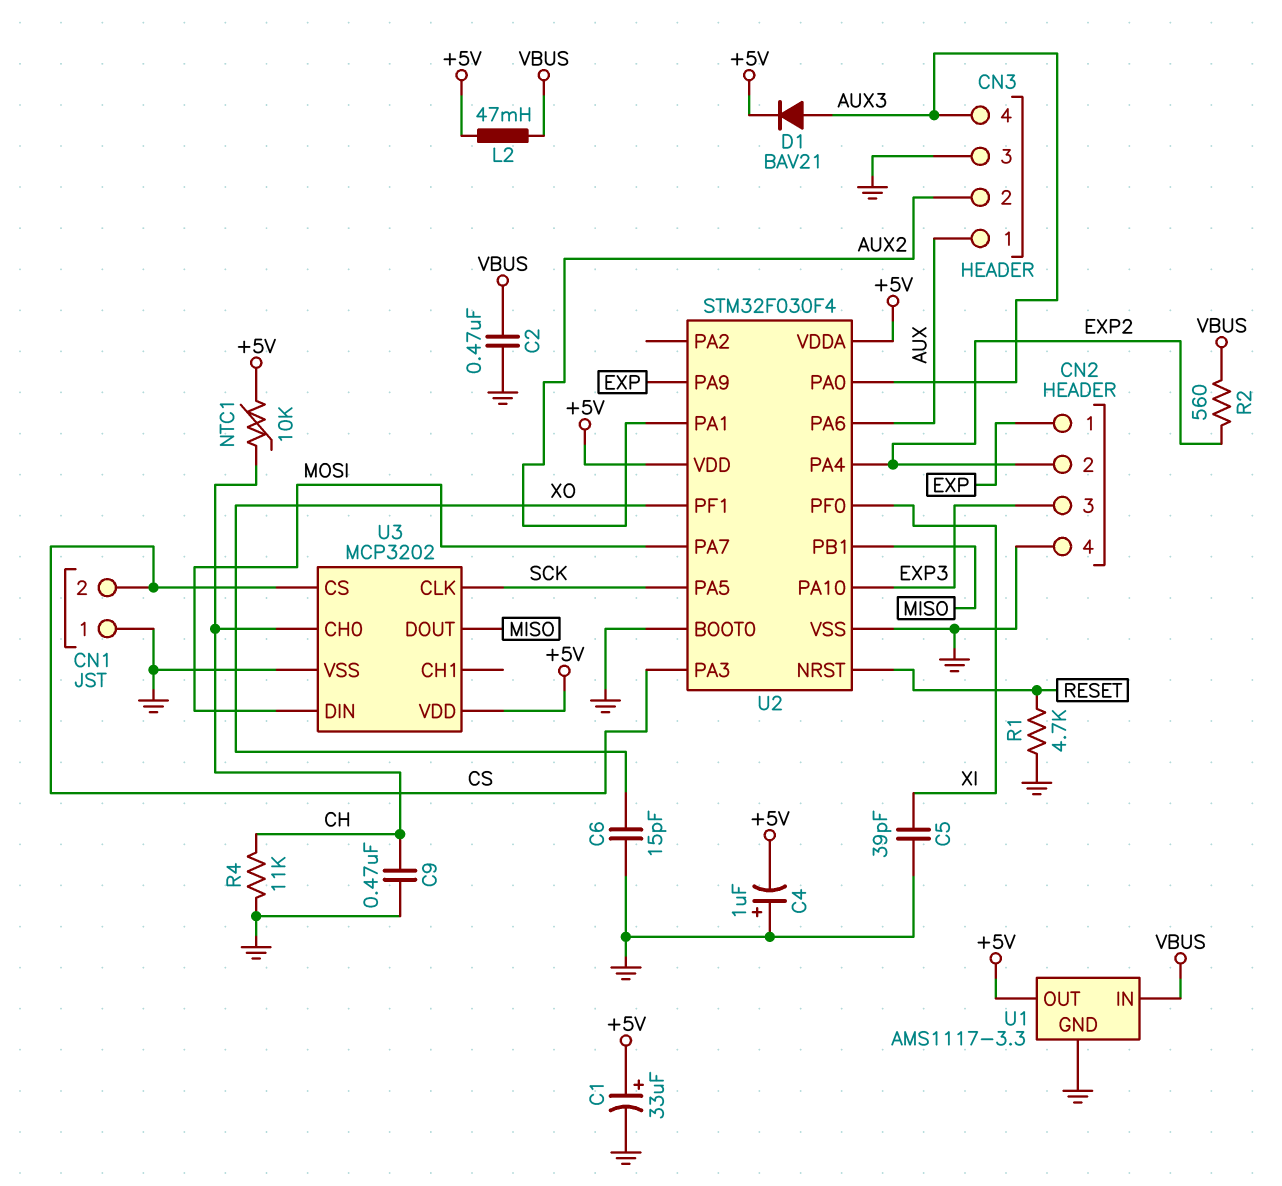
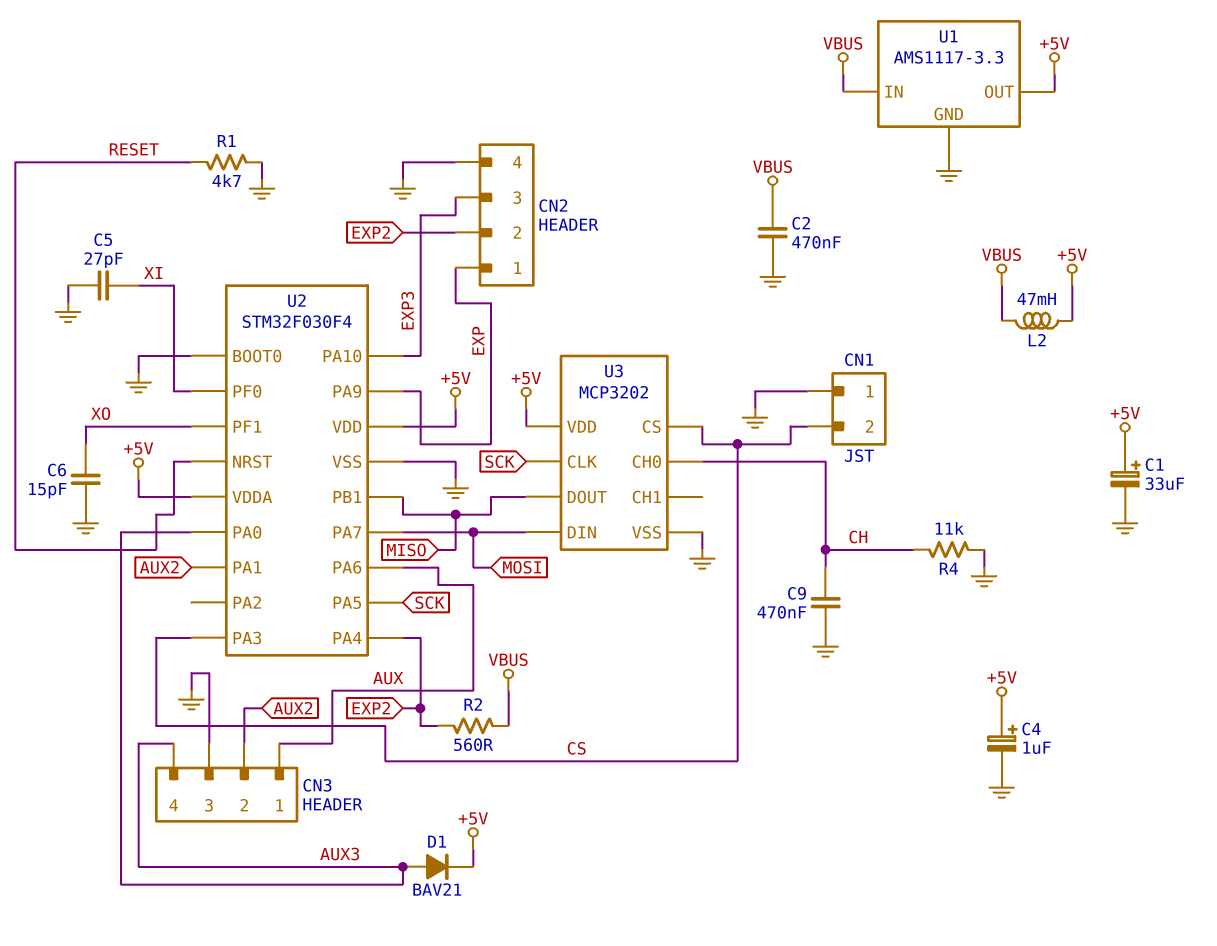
C4: 1uF (plus GND, minus +5V) -> 1uF (plus +5V, minus GND)
C5: 39pF (GND, XI) -> 27pF (GND, XI)
NTC1: 10k (+5V, CH) -> none

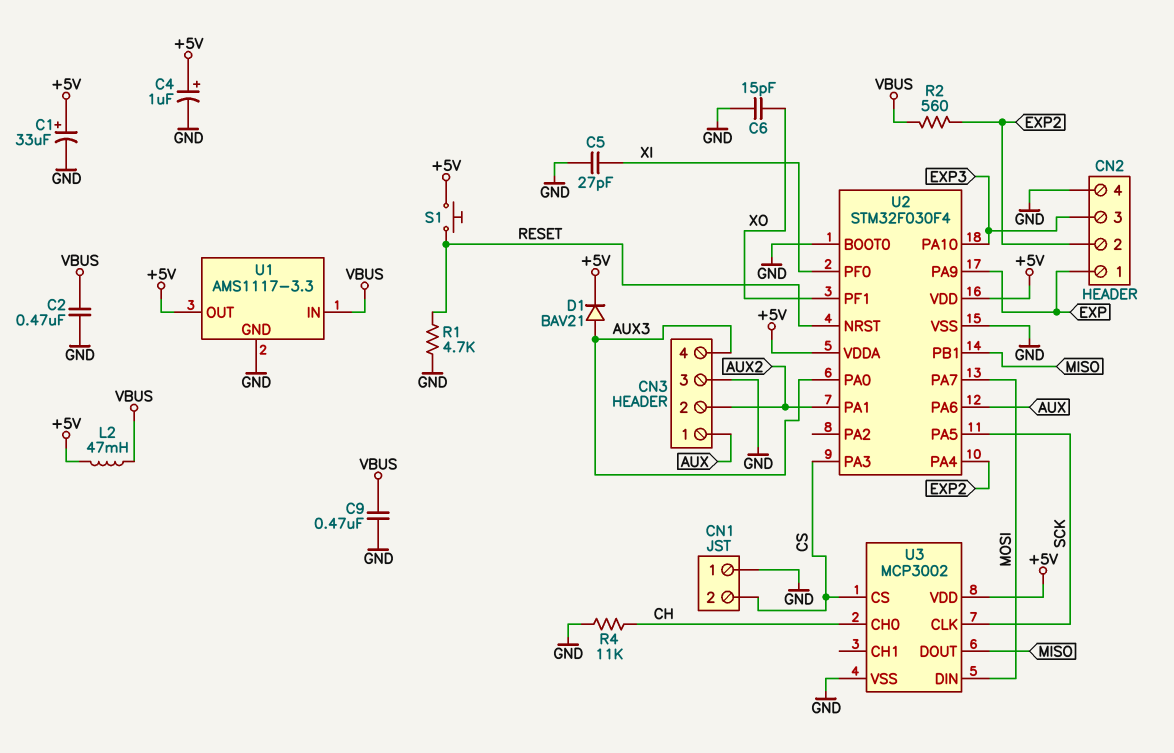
C9: 470nF (CH, GND) -> 470nF (GND, VBUS)
S1: none -> button (+5V, RESET)
U3: MCP3202 -> MCP3002

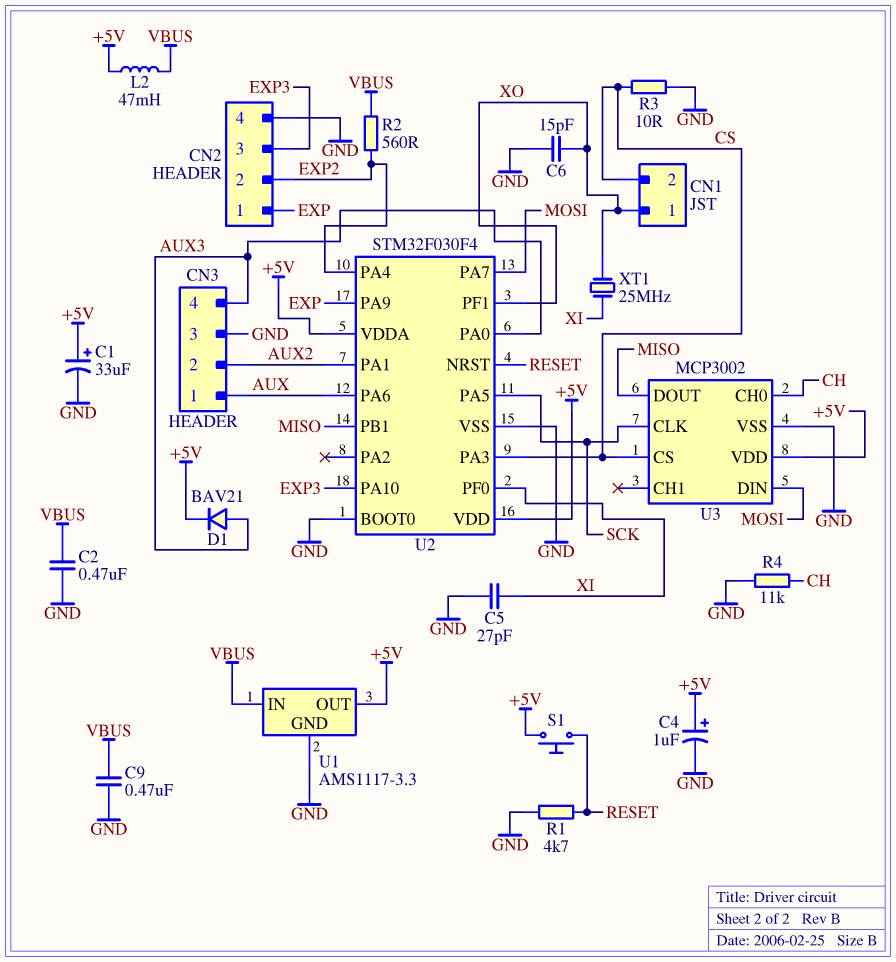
CN1 pin 1: GND -> XO
R3: none -> 10 (CS, GND)
XT1: none -> 25MHz (XI, XO)

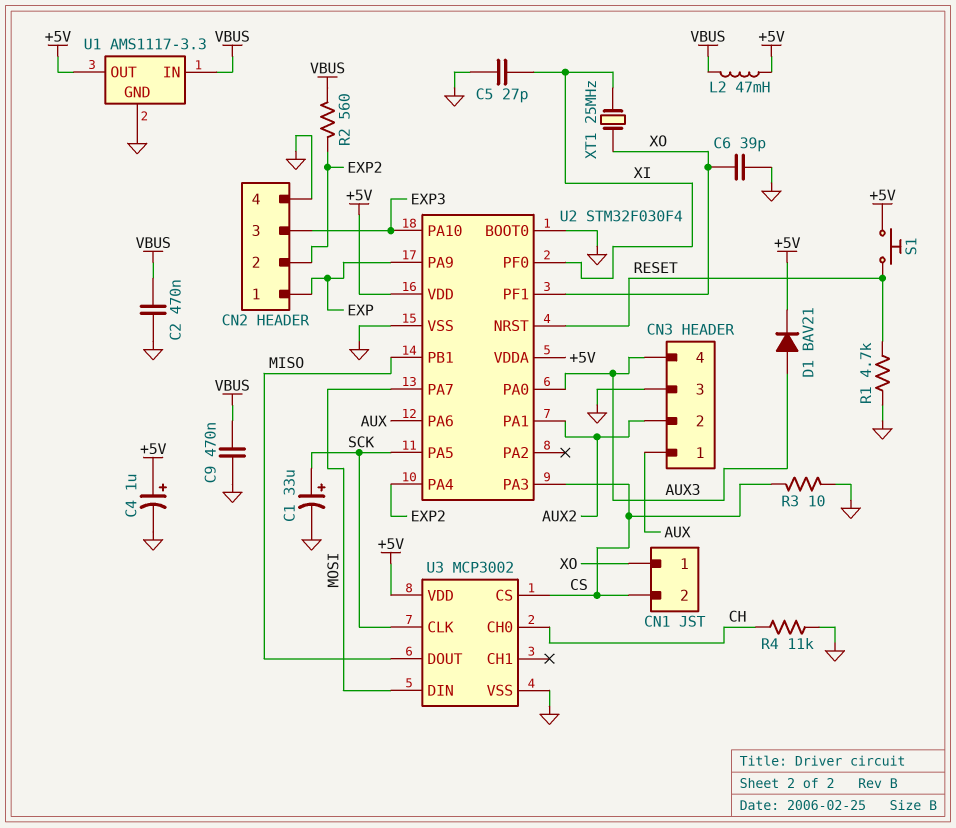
C1: 33uF (plus +5V, minus GND) -> 33uF (plus SCK, minus GND)
C6: 15pF (GND, XO) -> 39pF (GND, XO)

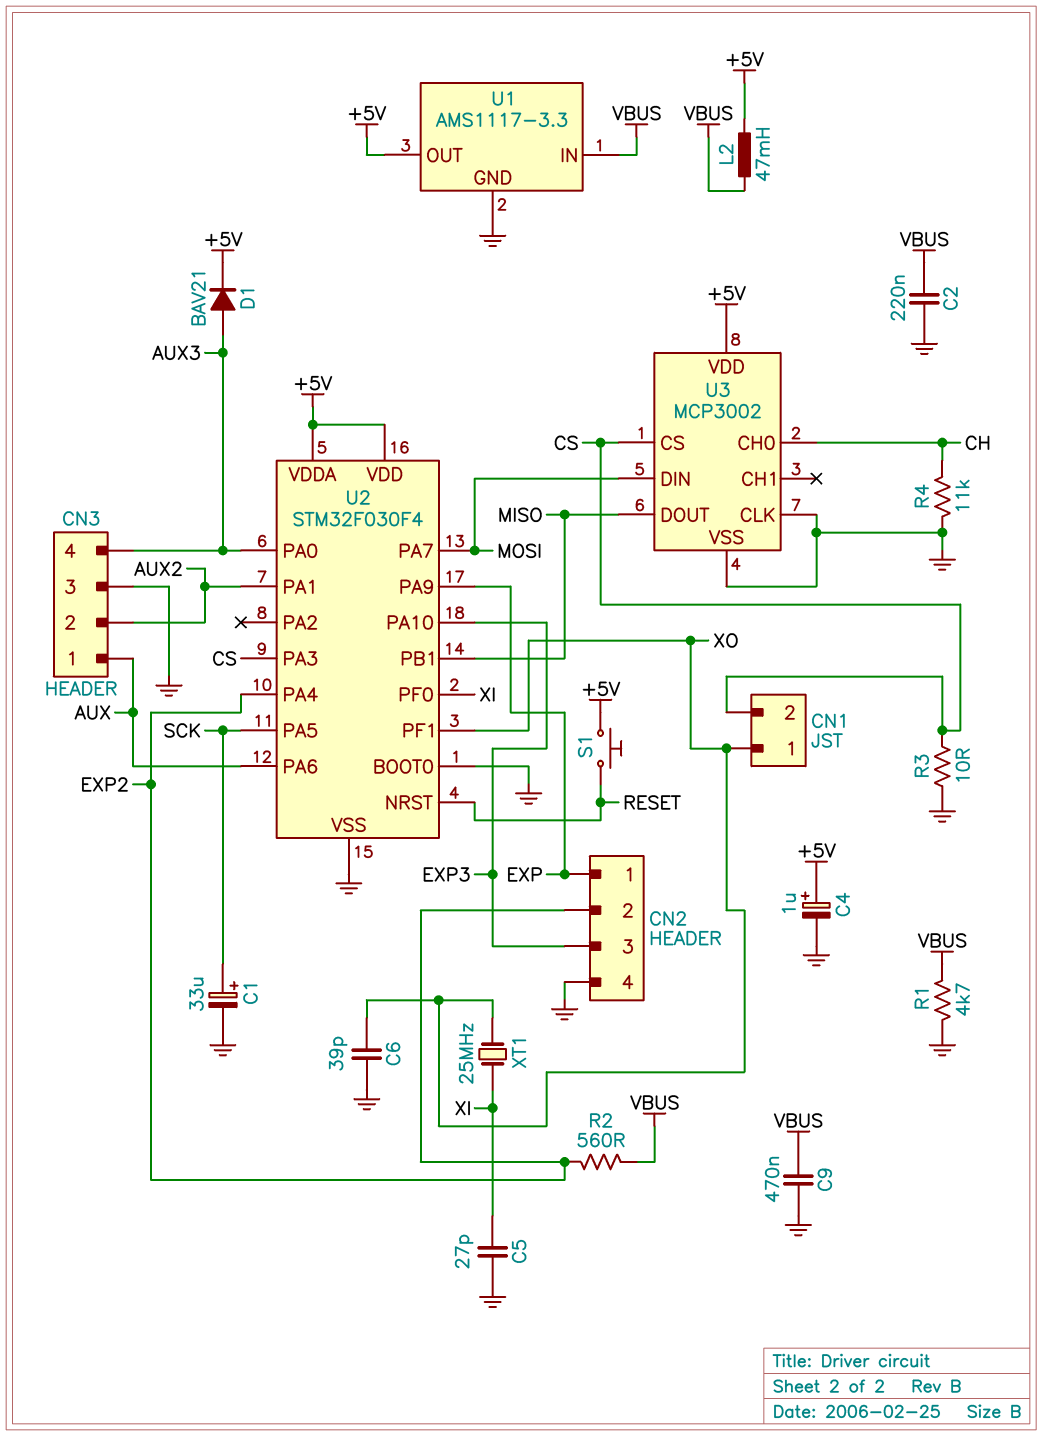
C2: 470nF (GND, VBUS) -> 220nF (GND, VBUS)
R1: 4.7k (GND, RESET) -> 4.7k (GND, VBUS)
U3 pin CLK: SCK -> GND

